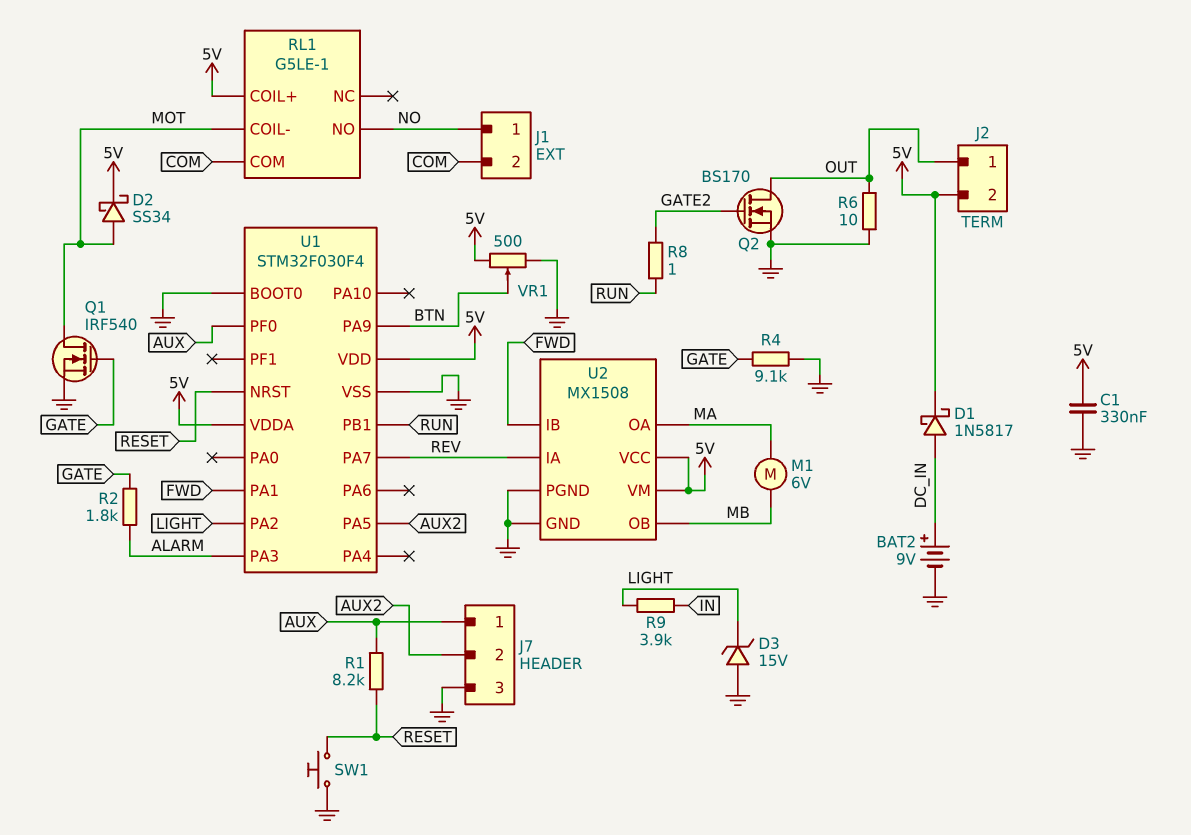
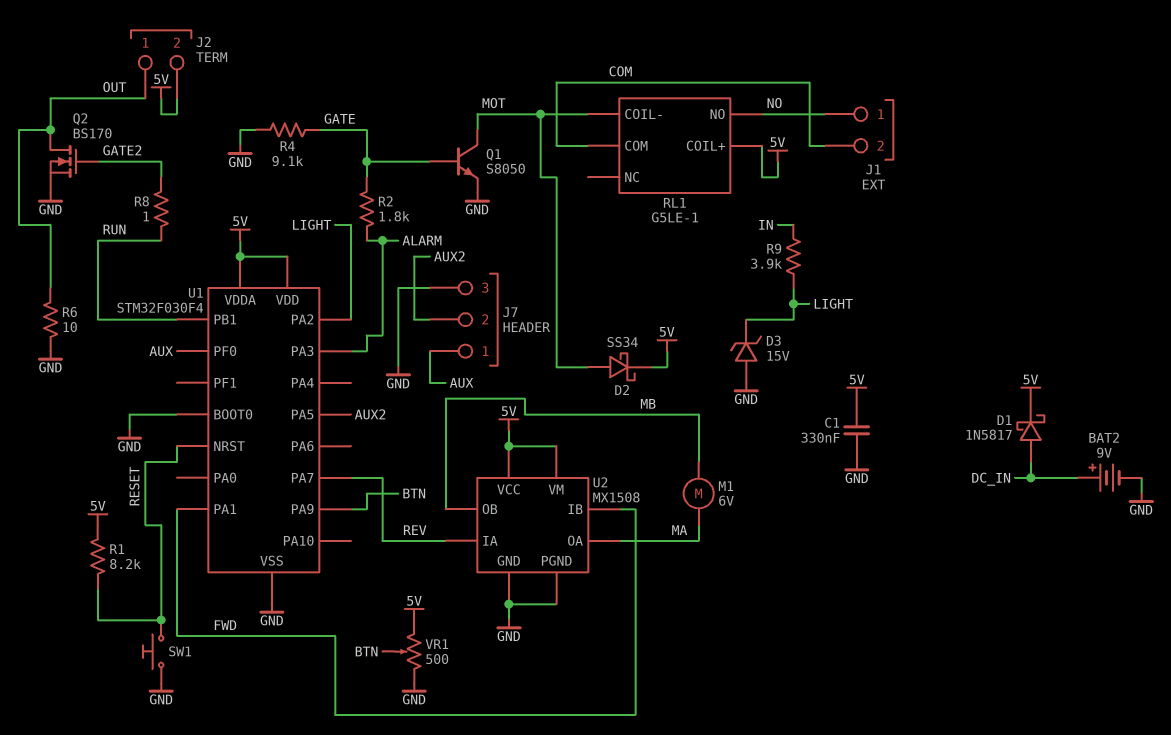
Q1: NMOS IRF540 (G GATE, D MOT, S GND) -> NPN S8050 (B GATE, C MOT, E GND)
R1: 8.2k (AUX, RESET) -> 8.2k (5V, RESET)

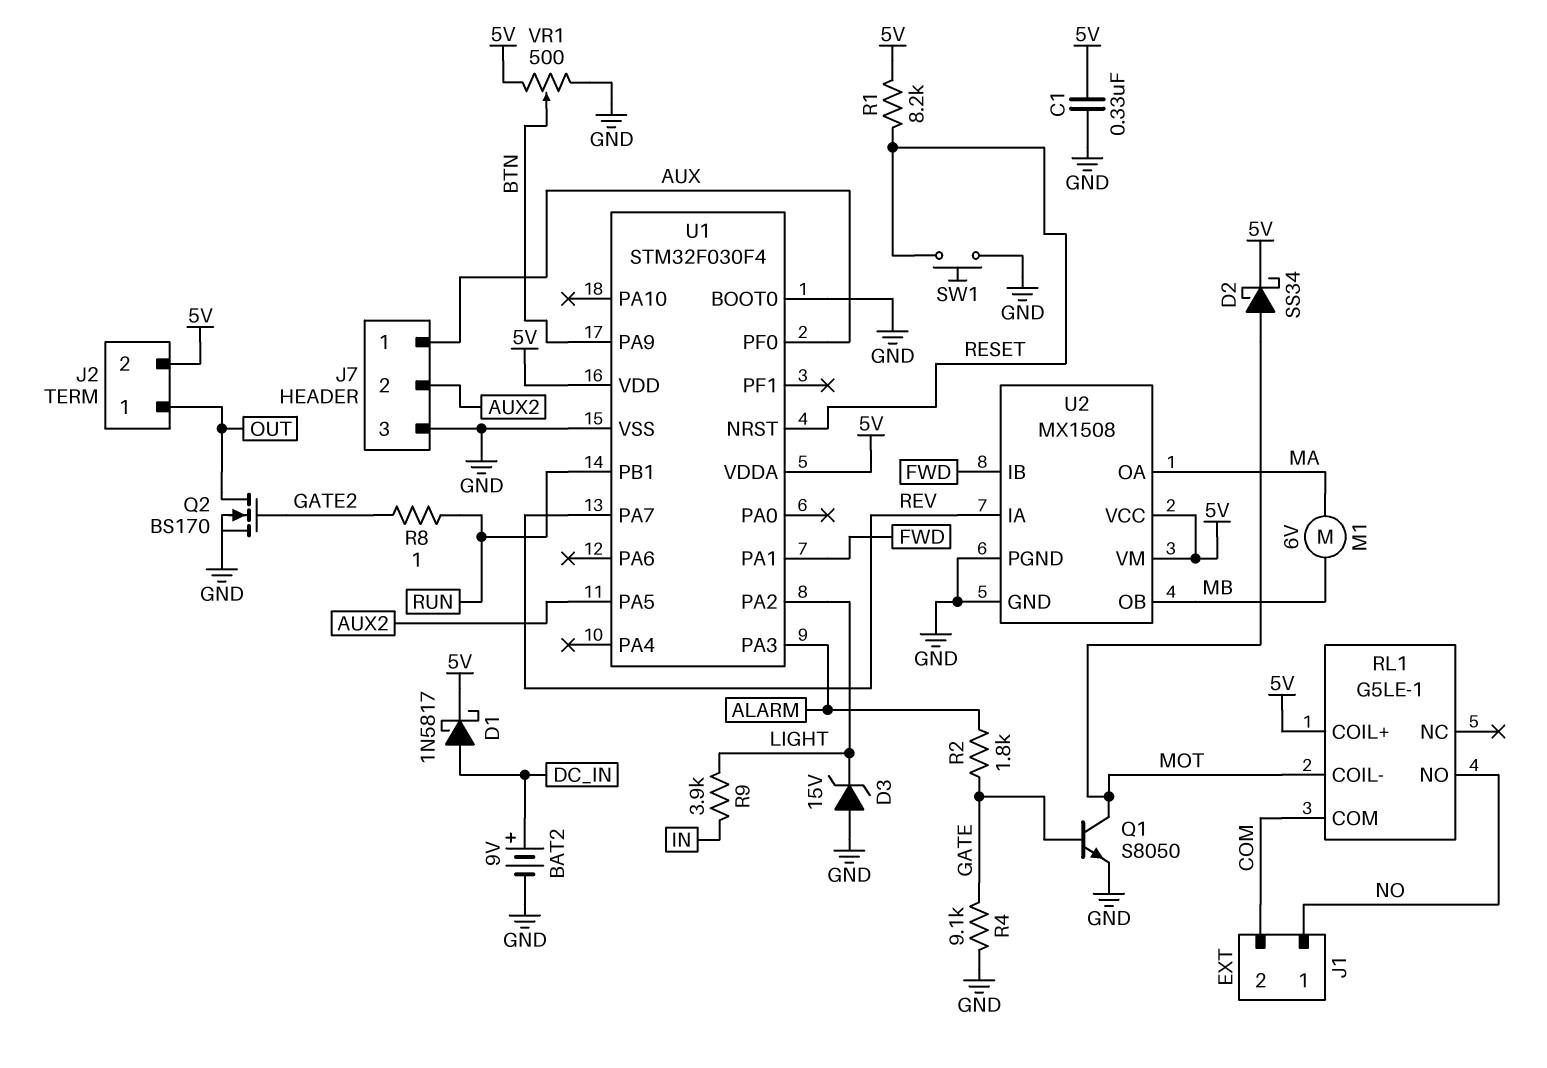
R6: 10 (GND, OUT) -> none

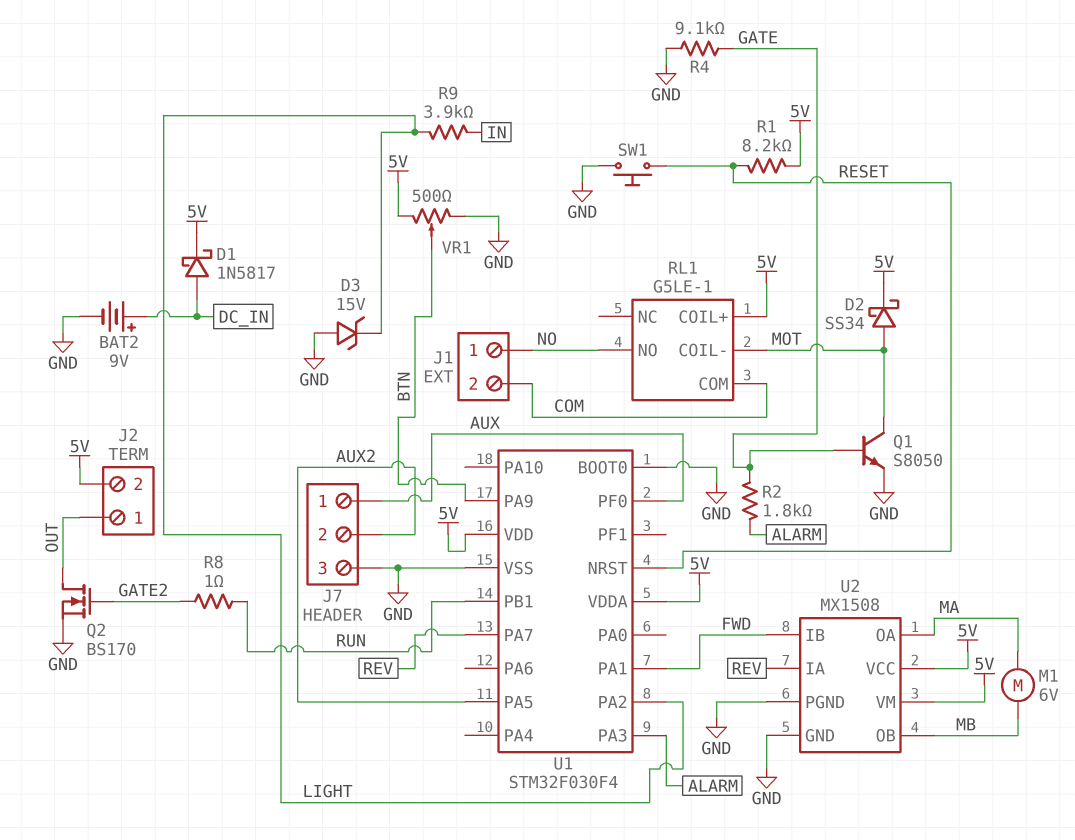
C1: 330nF (5V, GND) -> none

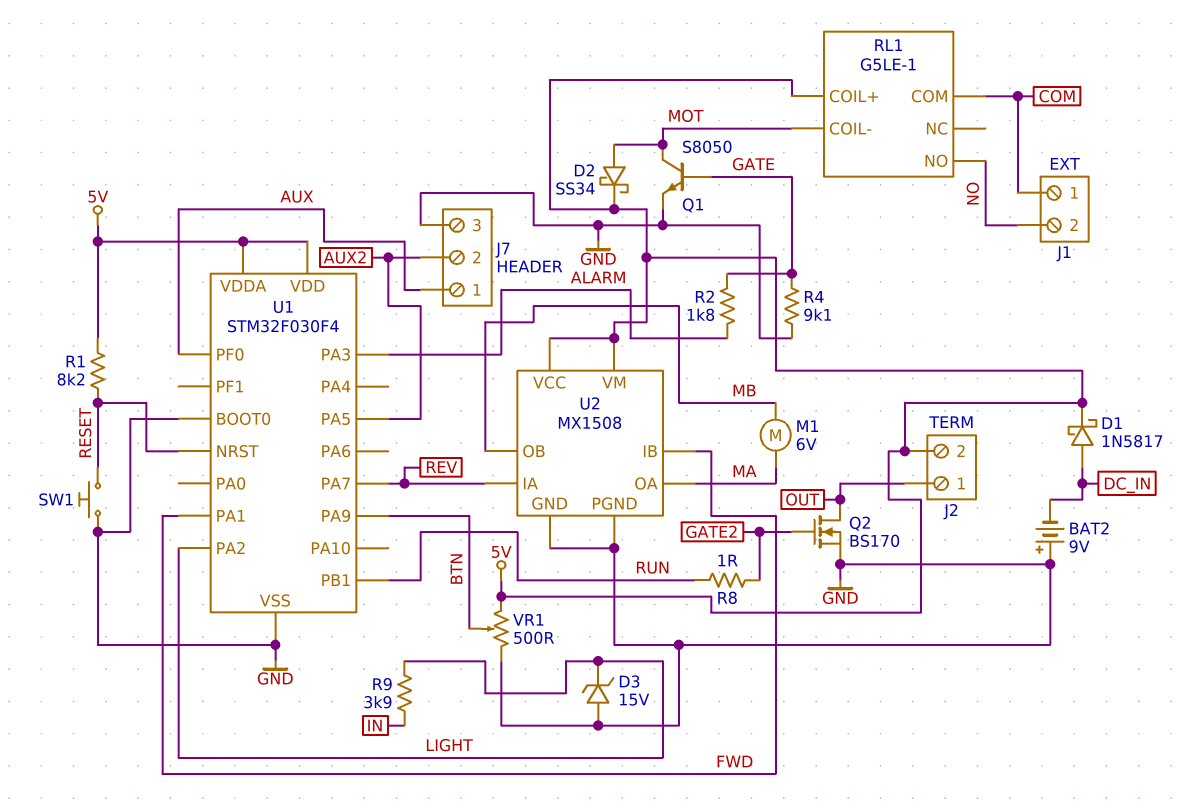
BAT2: 9V (plus DC_IN, minus GND) -> 9V (plus GND, minus DC_IN)
J1 pin 1: NO -> COM
J1 pin 2: COM -> NO

